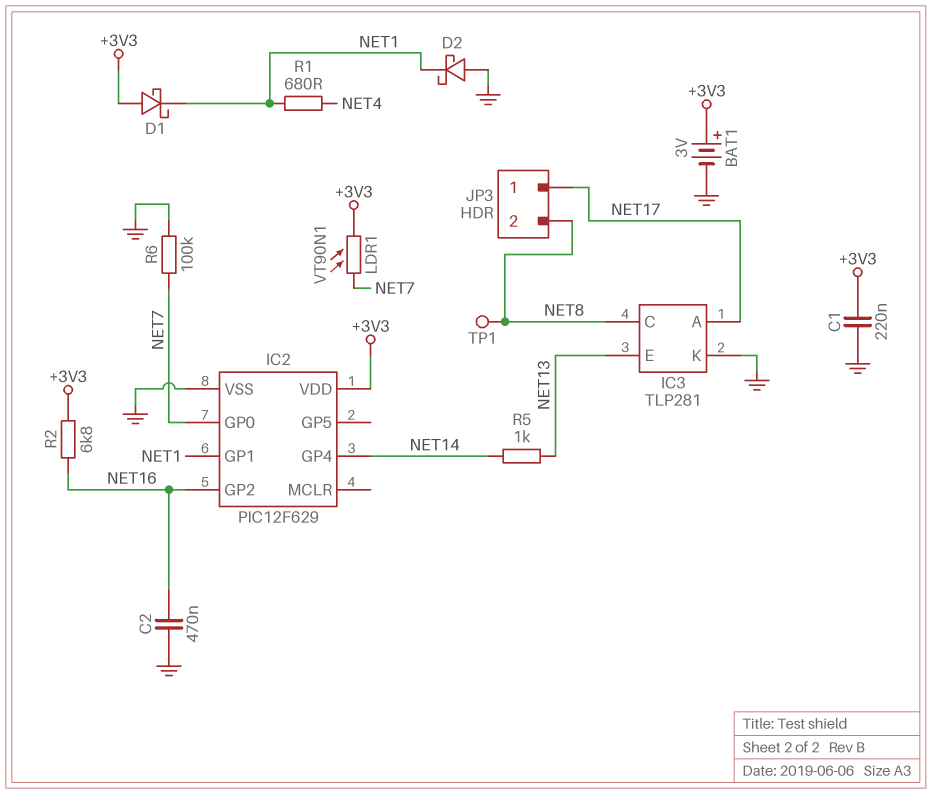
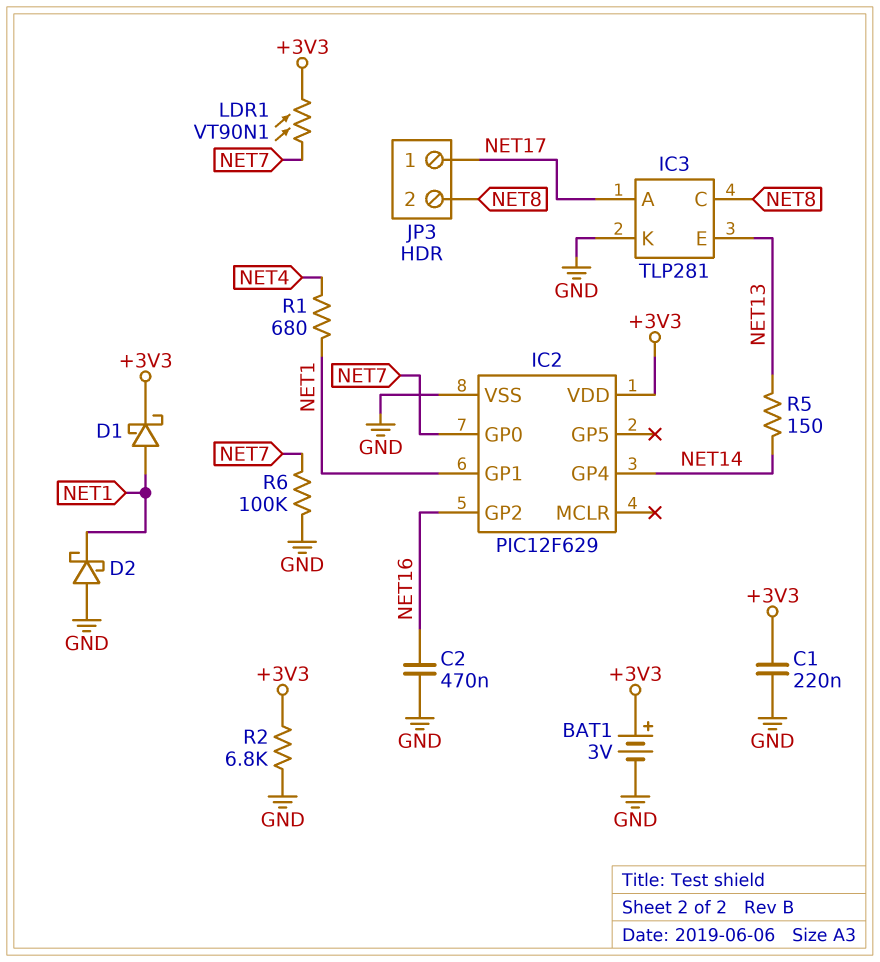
D1: schottky (A +3V3, K NET1) -> schottky (A NET1, K +3V3)
R2: 6.8k (+3V3, NET16) -> 6.8k (+3V3, GND)
R5: 1k (NET13, NET14) -> 150 (NET13, NET14)
TP1: test point (NET8) -> none

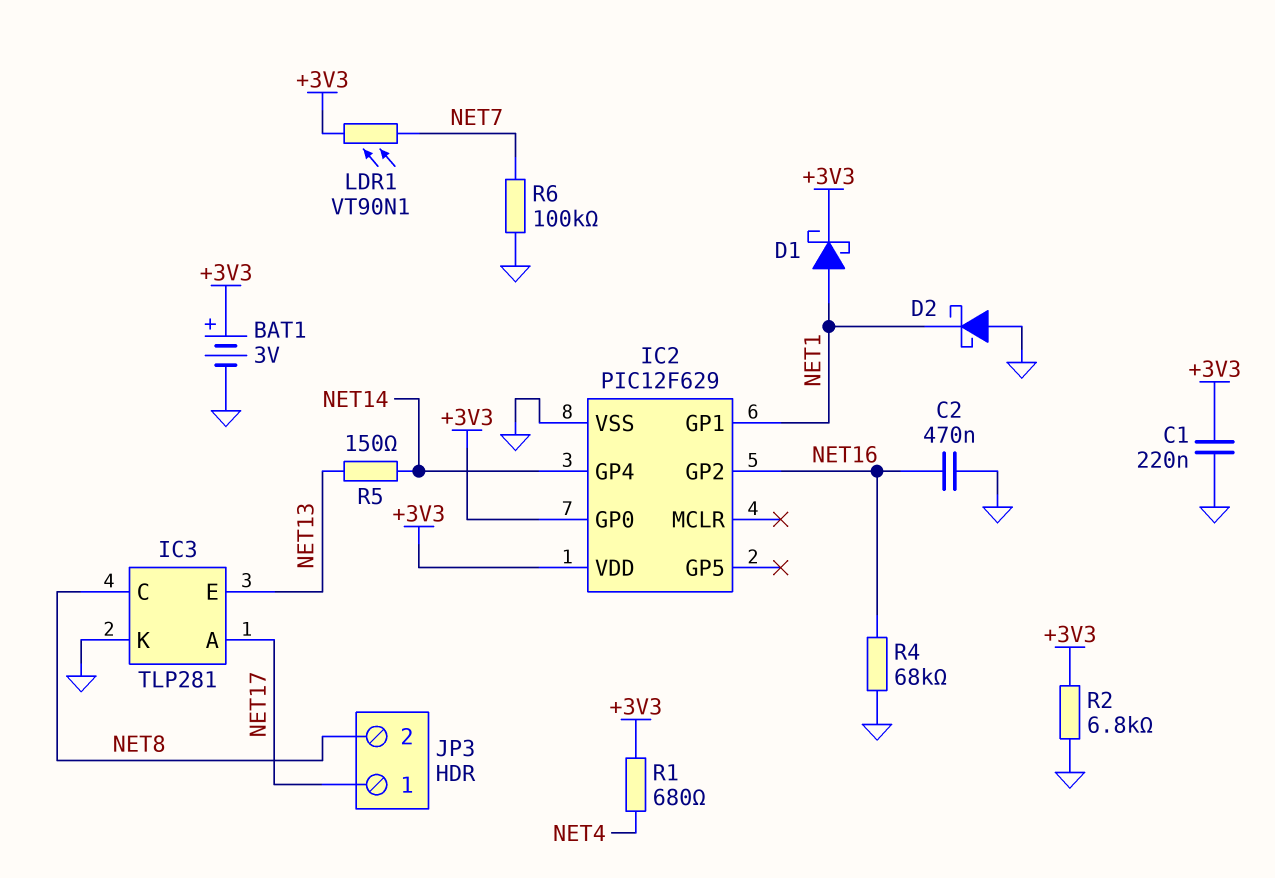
IC2 pin GP0: NET7 -> +3V3
R1: 680 (NET1, NET4) -> 680 (+3V3, NET4)
R4: none -> 68k (GND, NET16)

